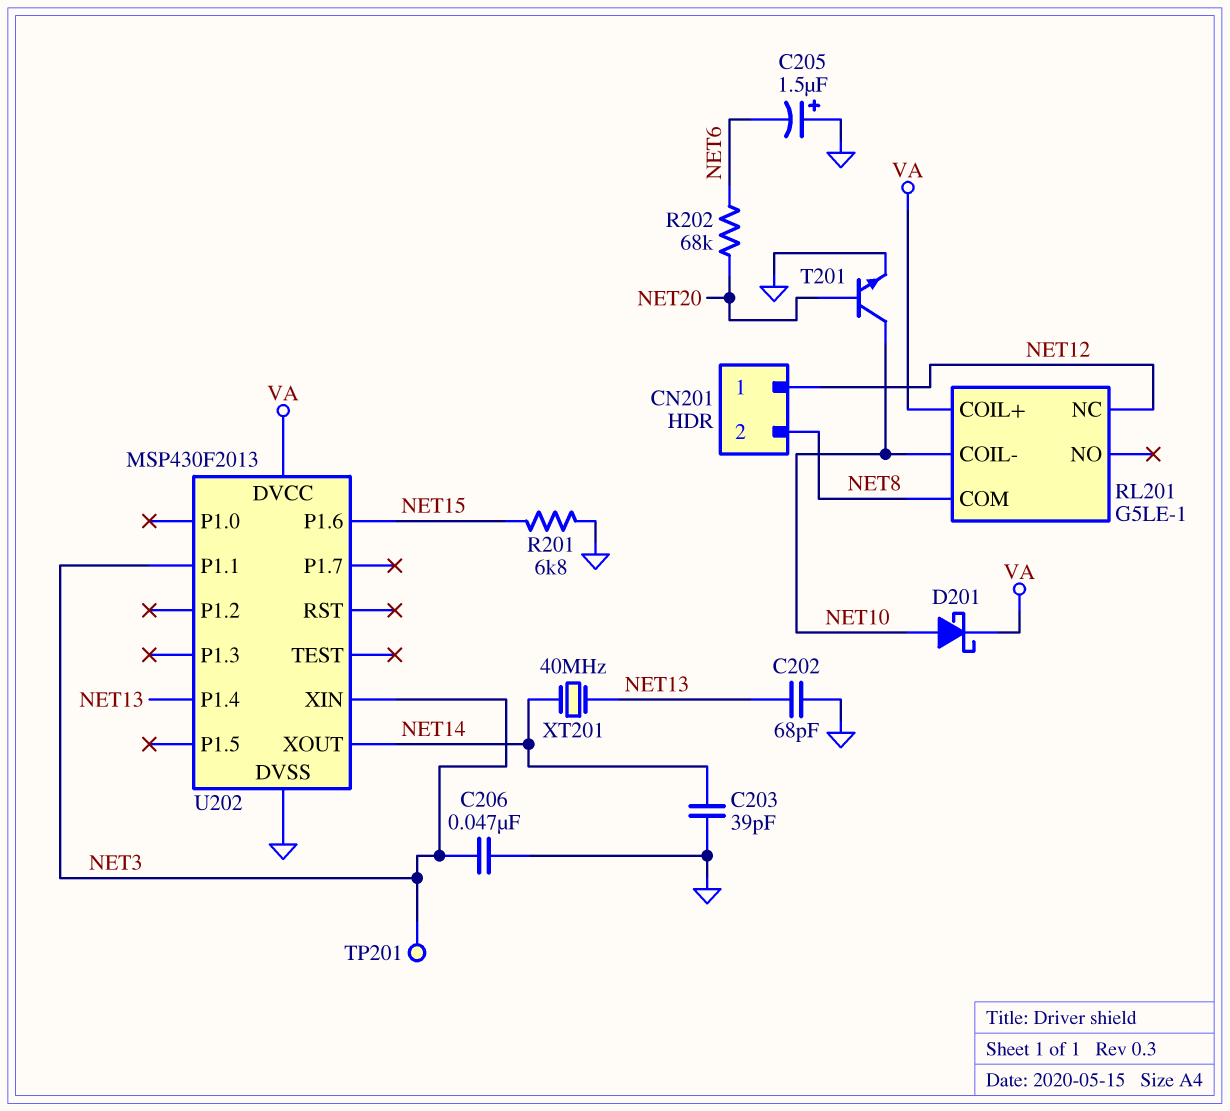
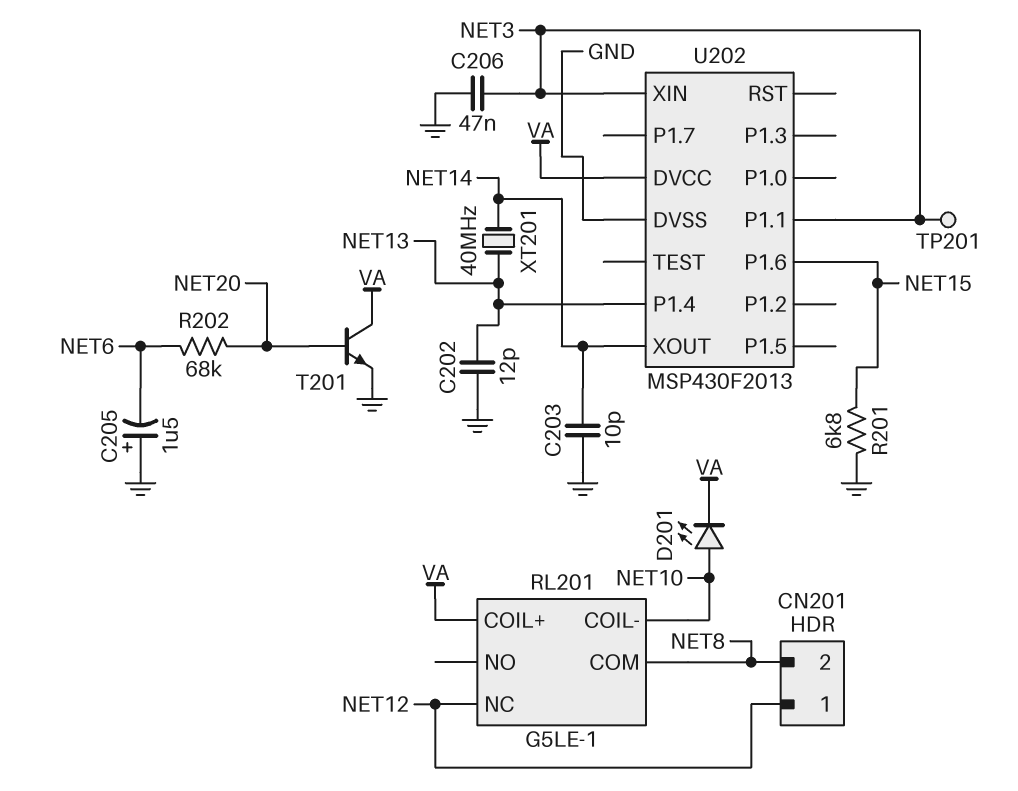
C202: 68pF (GND, NET13) -> 12pF (GND, NET13)
C203: 39pF (GND, NET14) -> 10pF (GND, NET14)
D201: schottky (A NET10, K VA) -> LED (A NET10, K VA)
T201: NPN (B NET20, C NET10, E GND) -> NPN (B NET20, C VA, E GND)

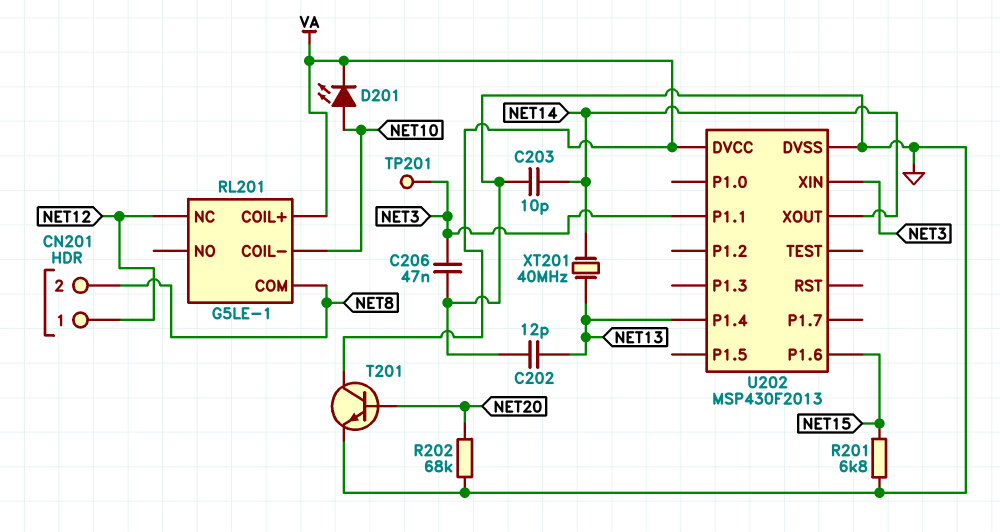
C205: 1.5uF (plus GND, minus NET6) -> none
R202: 68k (NET6, NET20) -> 68k (GND, NET20)

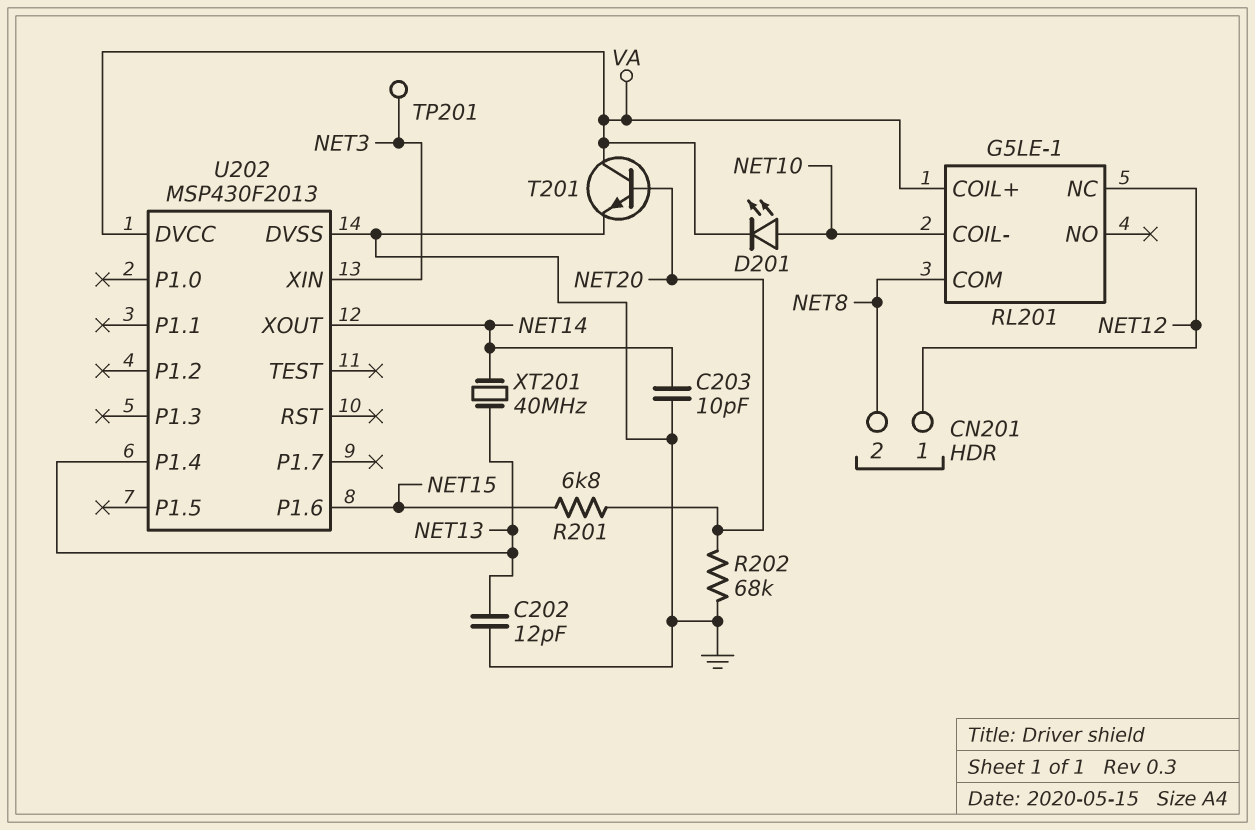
C206: 47nF (GND, NET3) -> none
R201: 6.8k (GND, NET15) -> 6.8k (NET15, NET20)
U202 pin P1.1: NET3 -> none

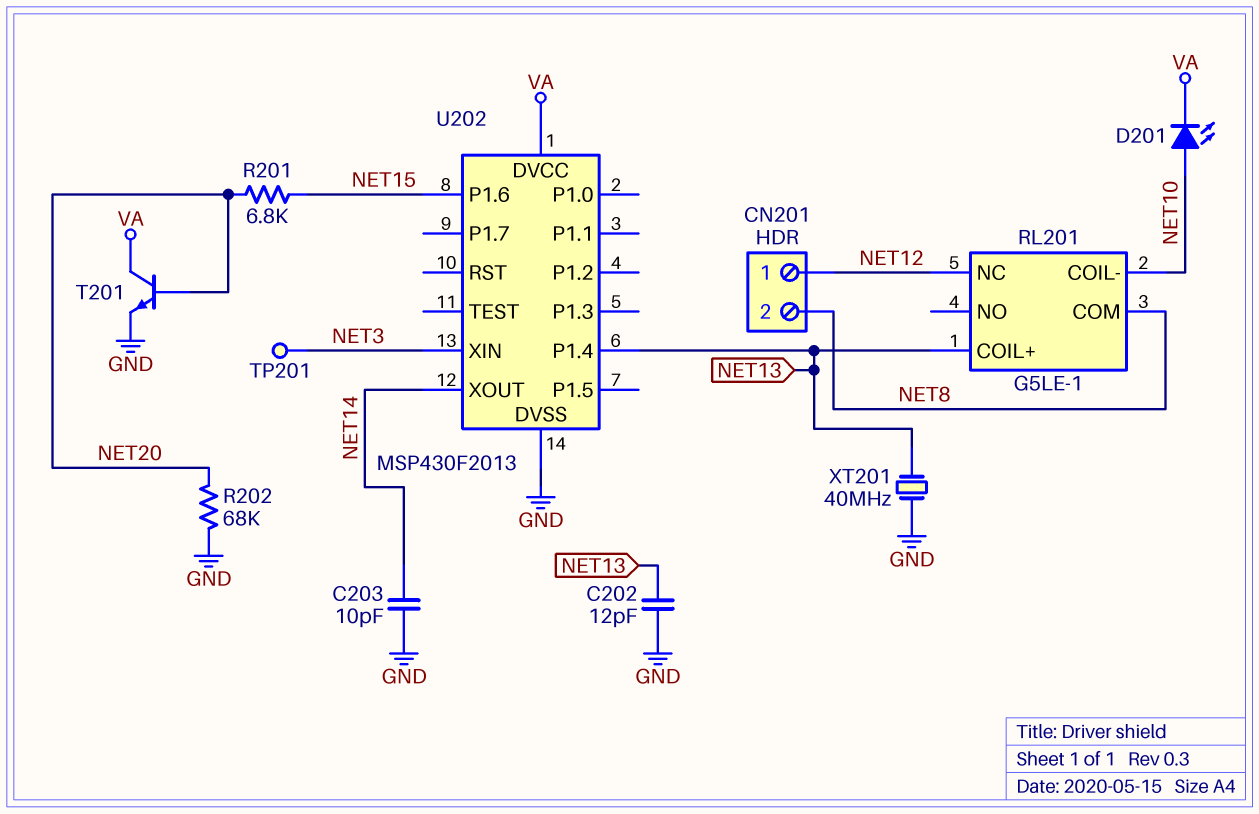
RL201 pin COIL+: VA -> NET13
XT201: 40MHz (NET13, NET14) -> 40MHz (GND, NET13)

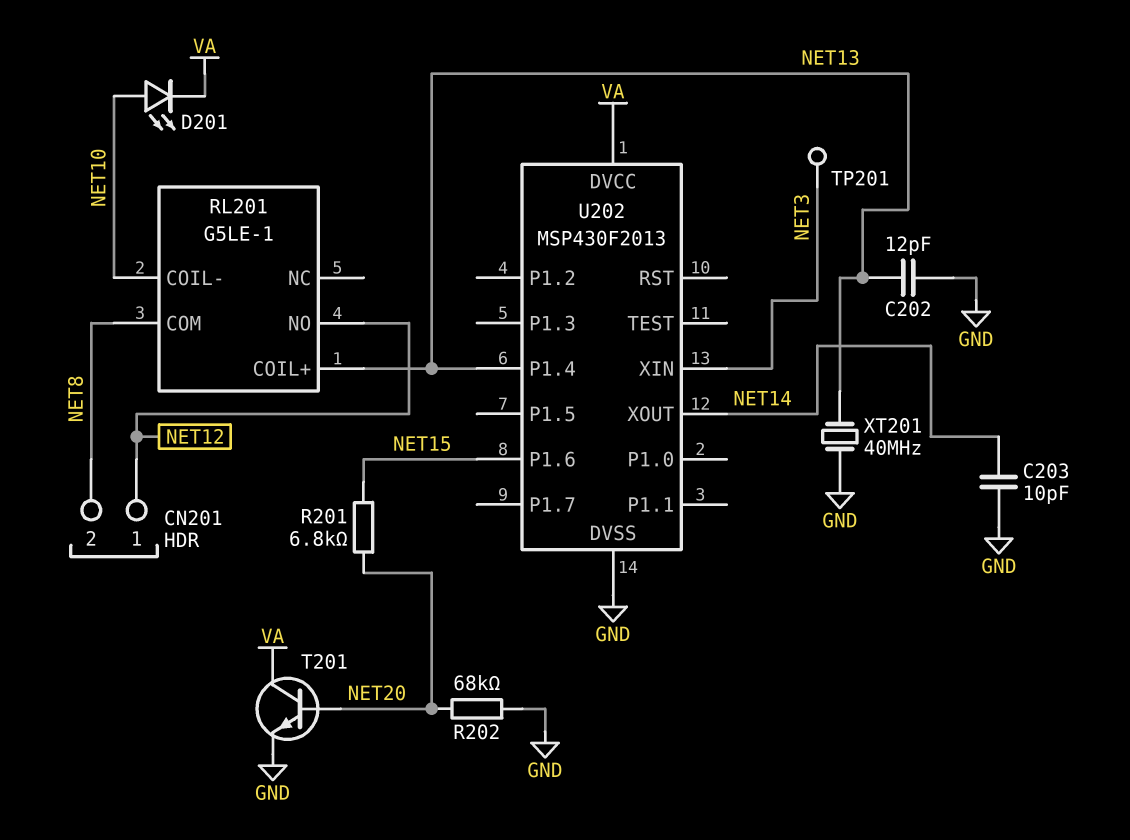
RL201 pin NC: NET12 -> none
RL201 pin NO: none -> NET12

